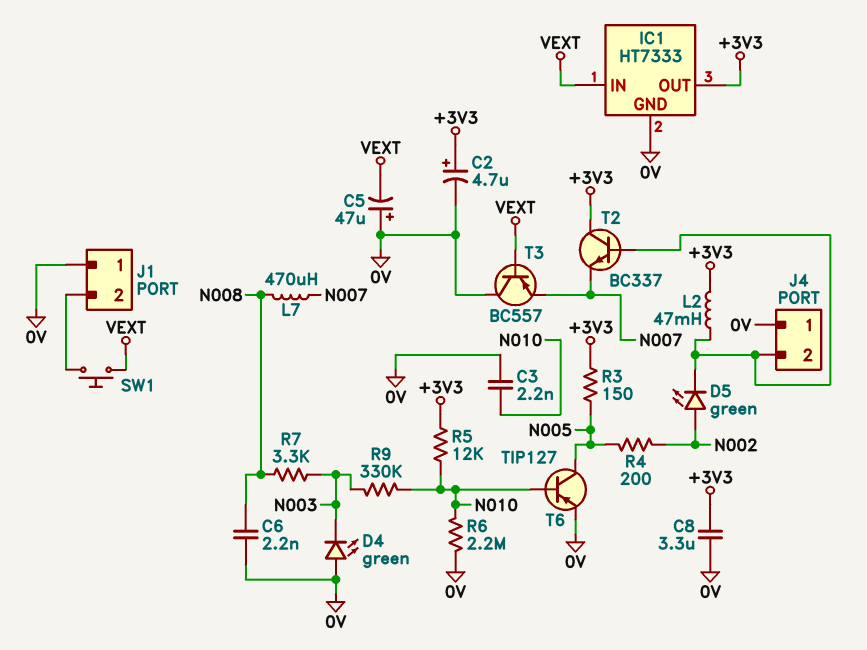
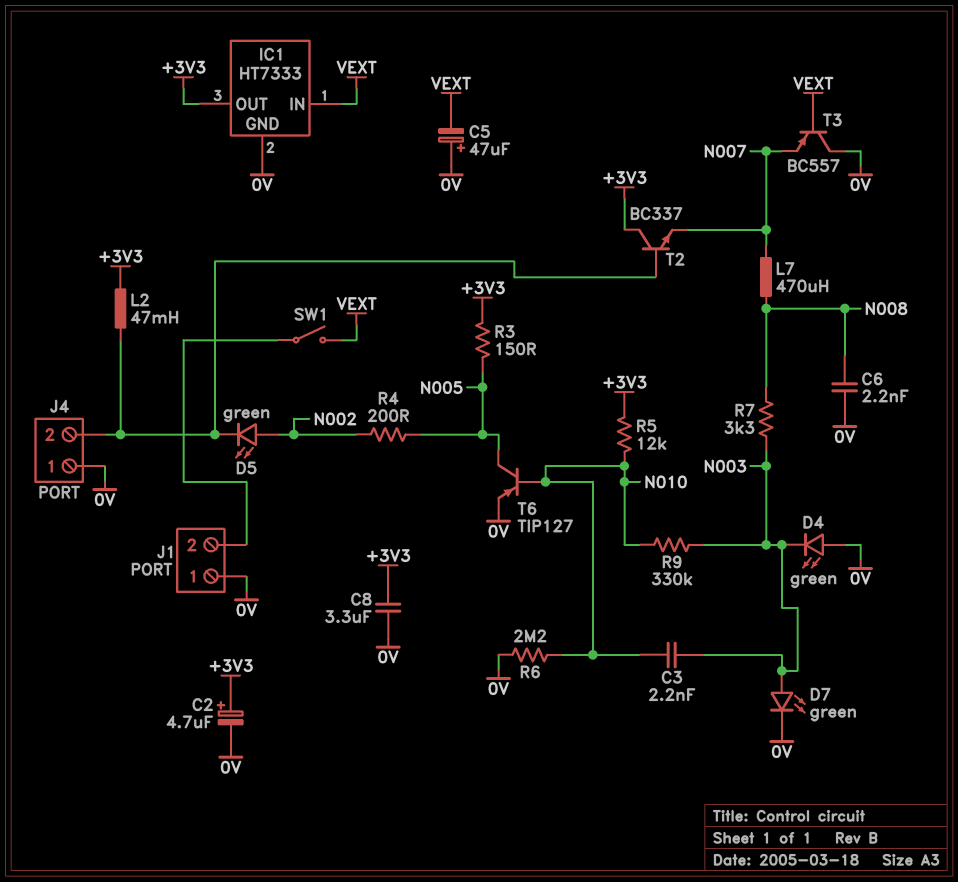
C3: 2.2nF (0V, N010) -> 2.2nF (N003, N010)
D7: none -> LED green (A N003, K 0V)
SW1: button (J1/2, VEXT) -> switch (J1/2, VEXT)

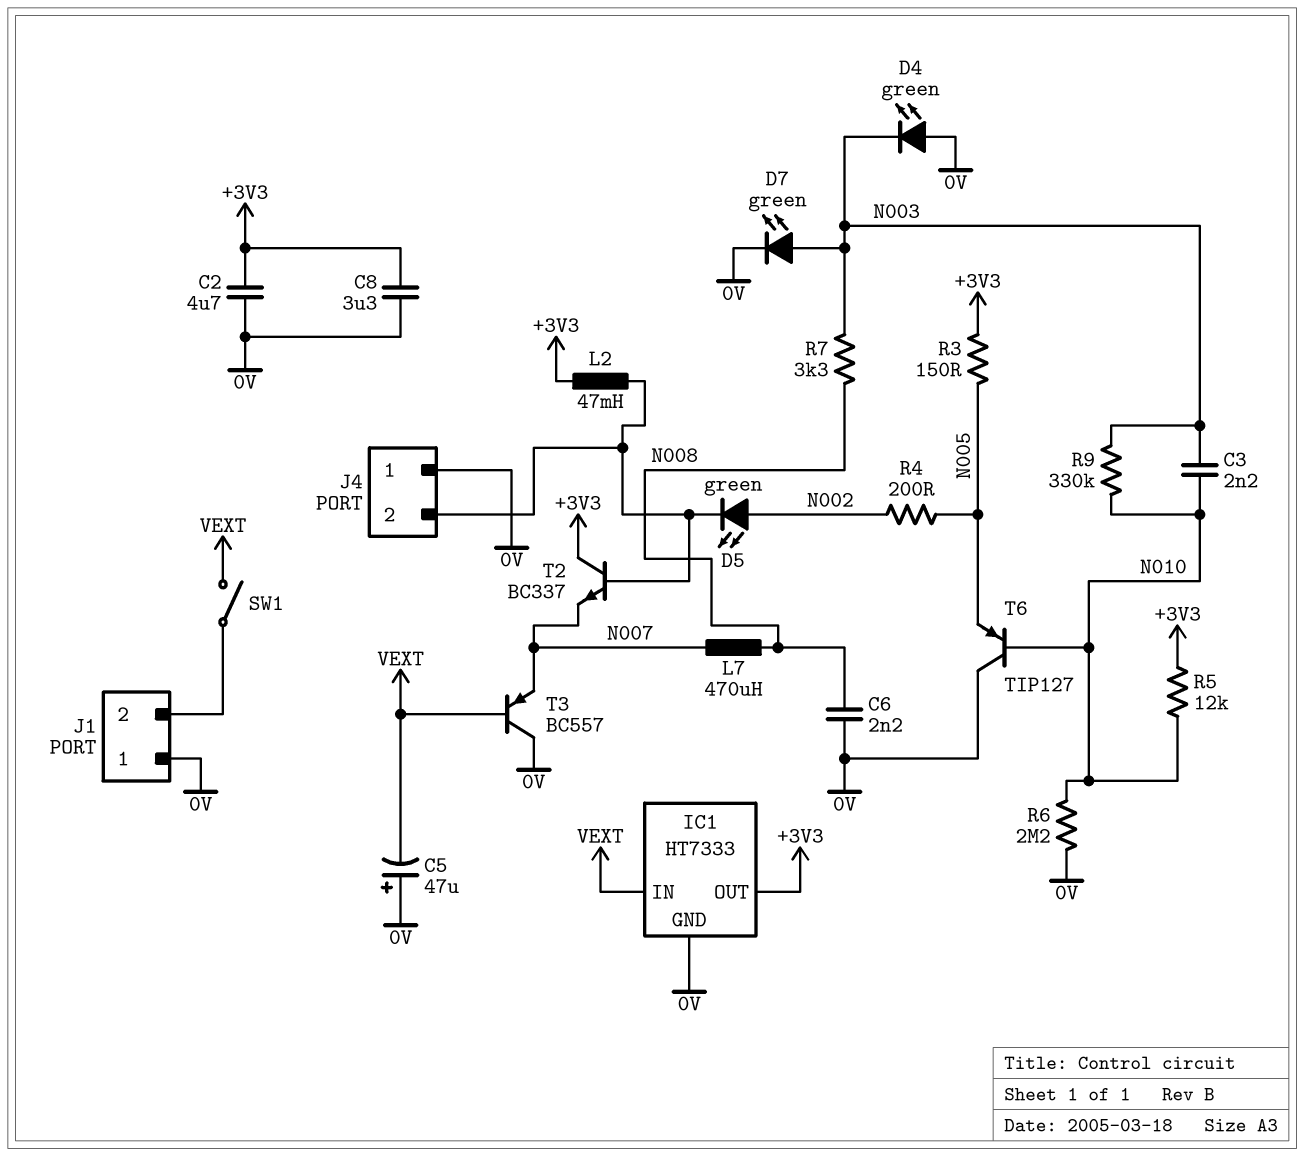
C2: 4.7uF (plus +3V3, minus 0V) -> 4.7uF (+3V3, 0V)
T6: PNP TIP127 (B N010, C N005, E 0V) -> PNP TIP127 (B N010, C 0V, E N005)

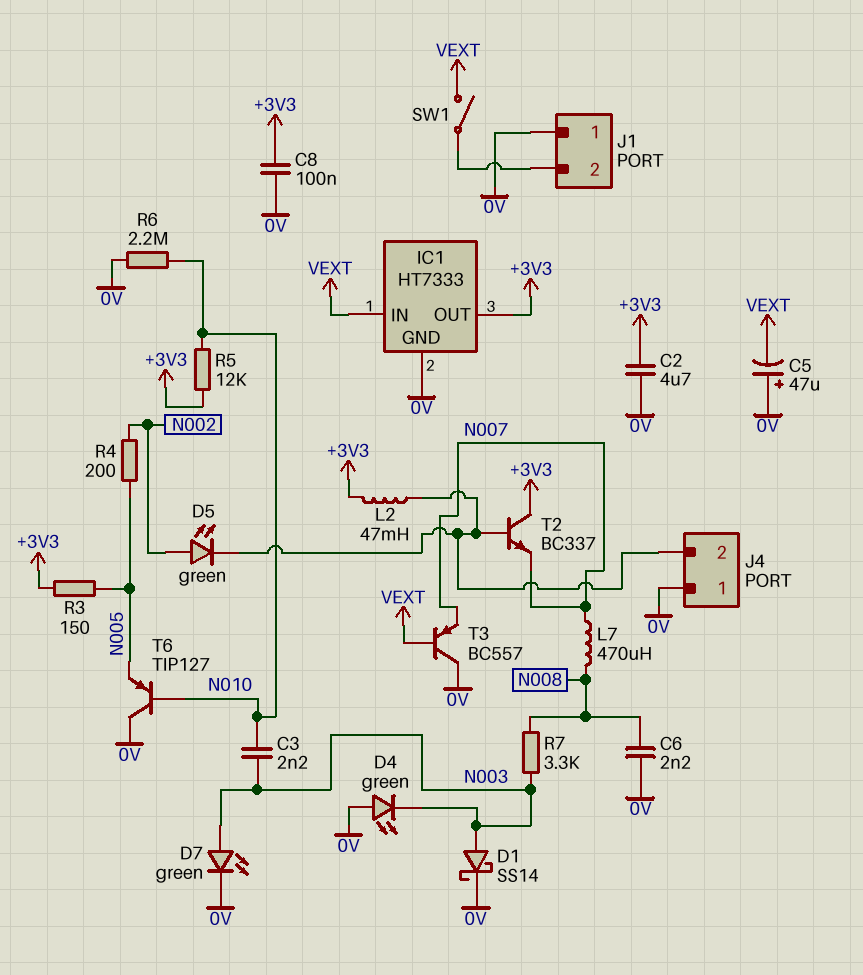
C8: 3.3uF (+3V3, 0V) -> 100nF (+3V3, 0V)
D1: none -> schottky SS14 (A N003, K 0V)
R9: 330k (N003, N010) -> none

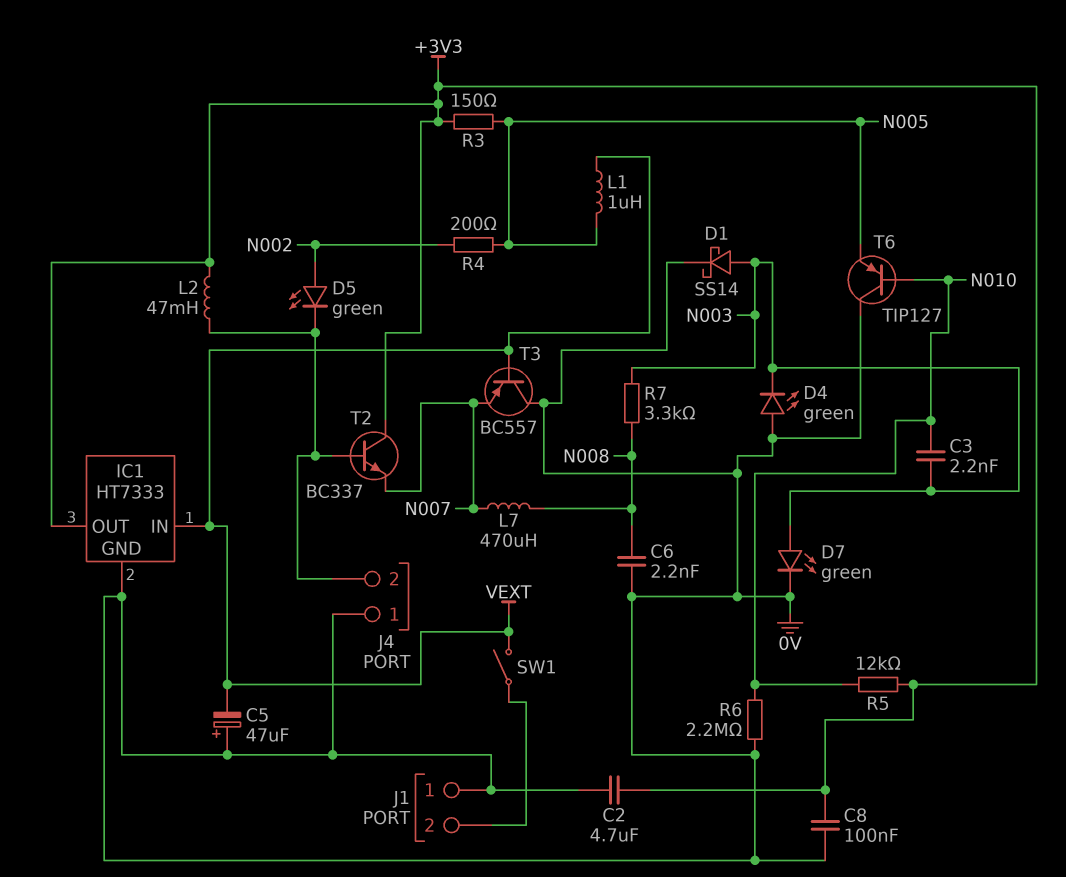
L1: none -> 1uH (N005, VEXT)

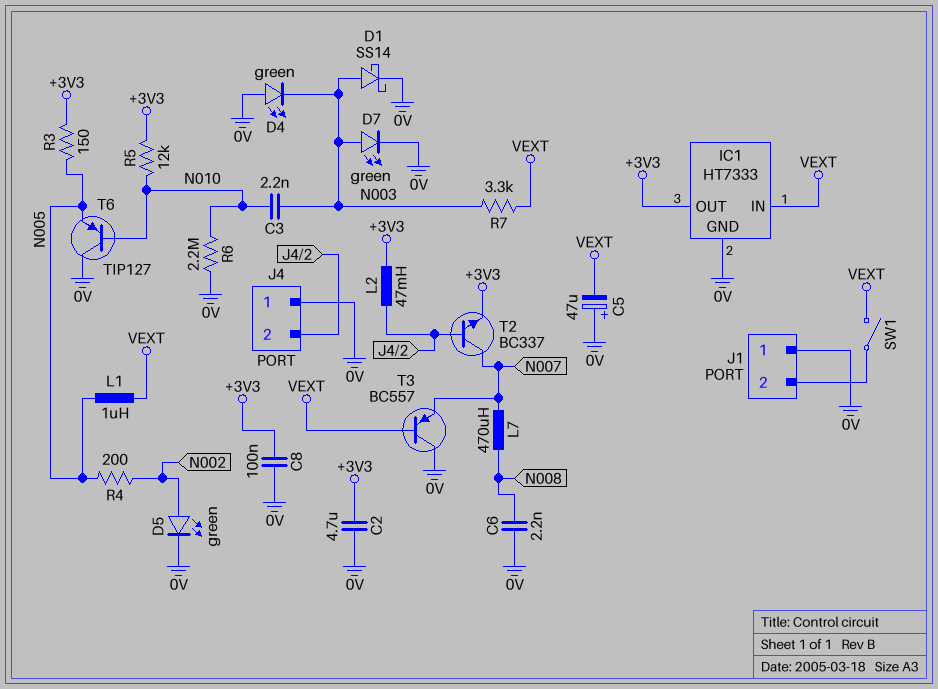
D5: LED green (A N002, K J4/2) -> LED green (A N002, K 0V)
R7: 3.3k (N003, N008) -> 3.3k (N003, VEXT)
T2: NPN BC337 (B J4/2, C +3V3, E N007) -> NPN BC337 (B J4/2, C N007, E +3V3)

